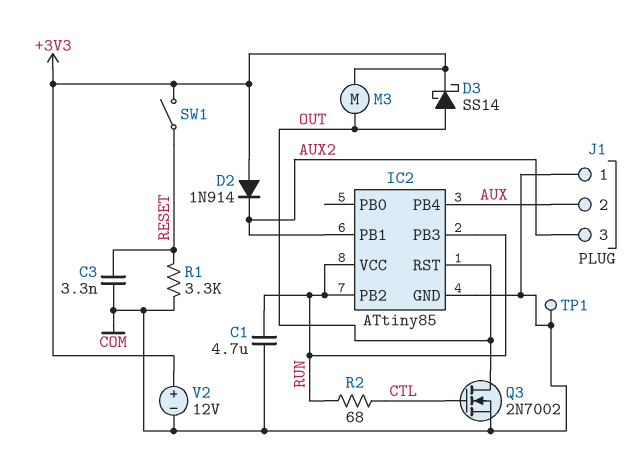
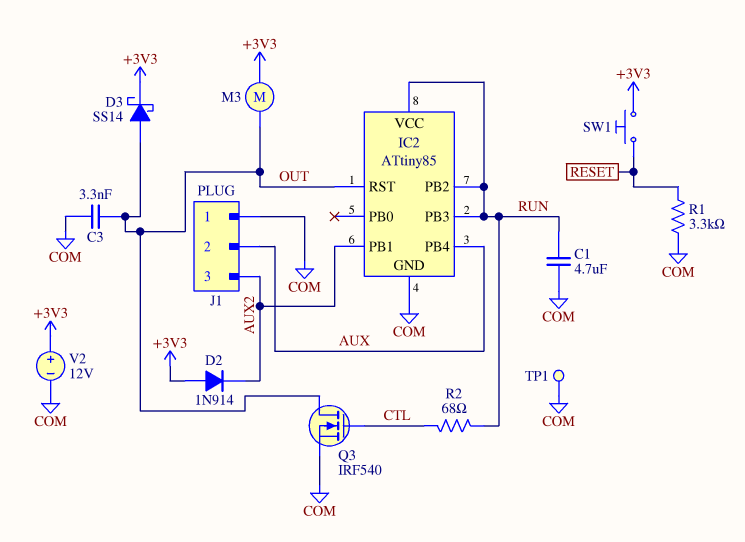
C3: 3.3nF (COM, RESET) -> 3.3nF (COM, OUT)
Q3: NMOS 2N7002 (G CTL, D OUT, S COM) -> NMOS IRF540 (G CTL, D OUT, S COM)
SW1: switch (+3V3, RESET) -> button (+3V3, RESET)

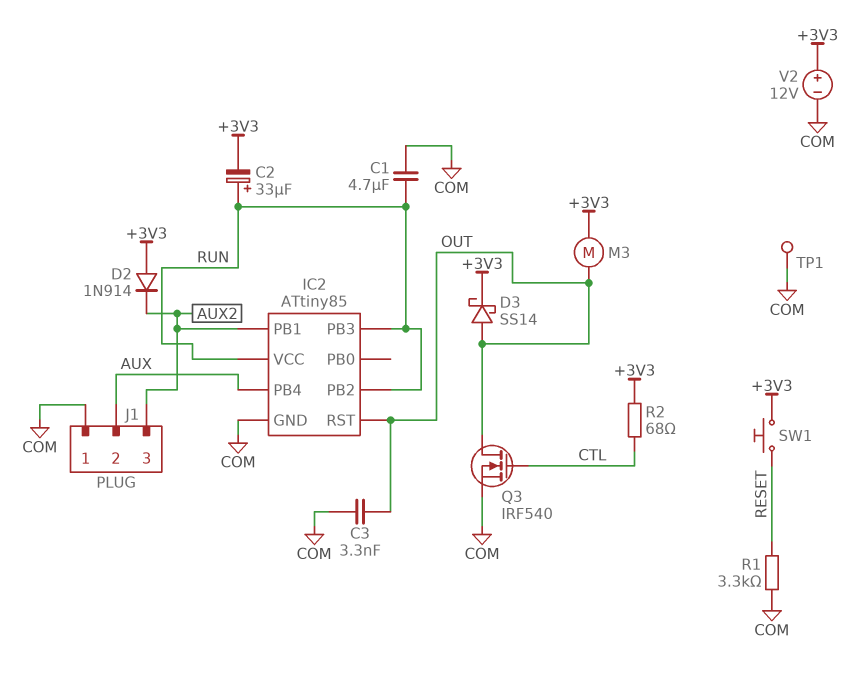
C2: none -> 33uF (plus RUN, minus +3V3)
R2: 68 (CTL, RUN) -> 68 (+3V3, CTL)

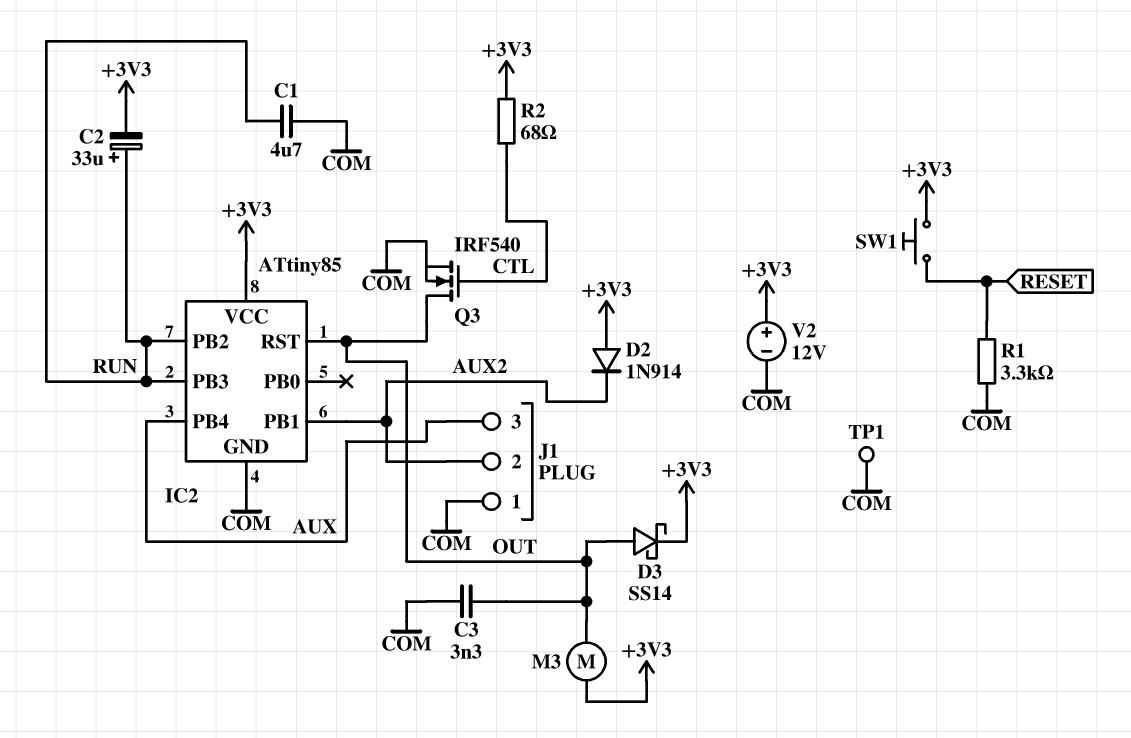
IC2 pin VCC: RUN -> +3V3
J1 pin 2: AUX -> AUX2
J1 pin 3: AUX2 -> AUX

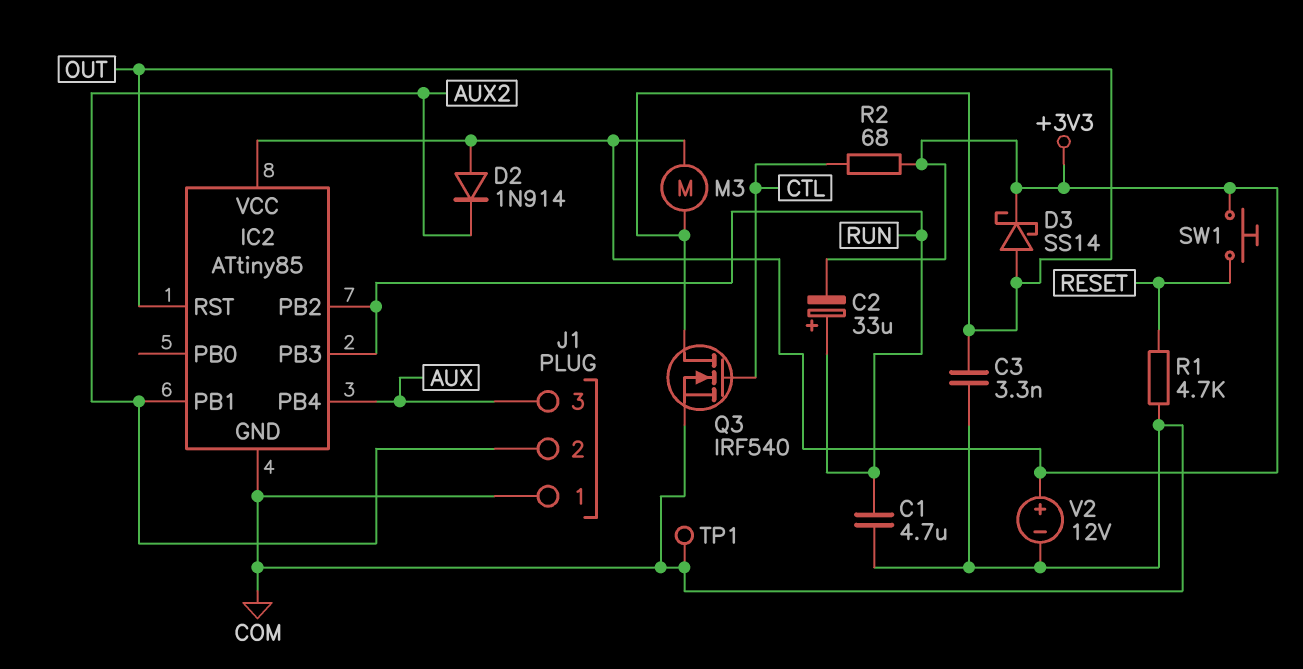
R1: 3.3k (COM, RESET) -> 4.7k (COM, RESET)

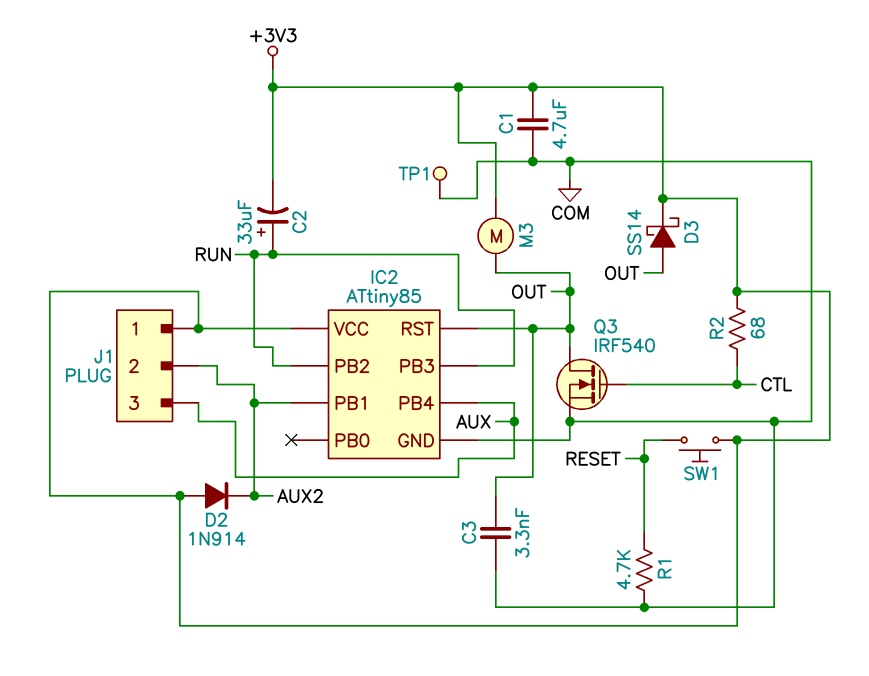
C1: 4.7uF (COM, RUN) -> 4.7uF (+3V3, COM)
J1 pin 1: COM -> +3V3
V2: 12V (plus +3V3, minus COM) -> none

